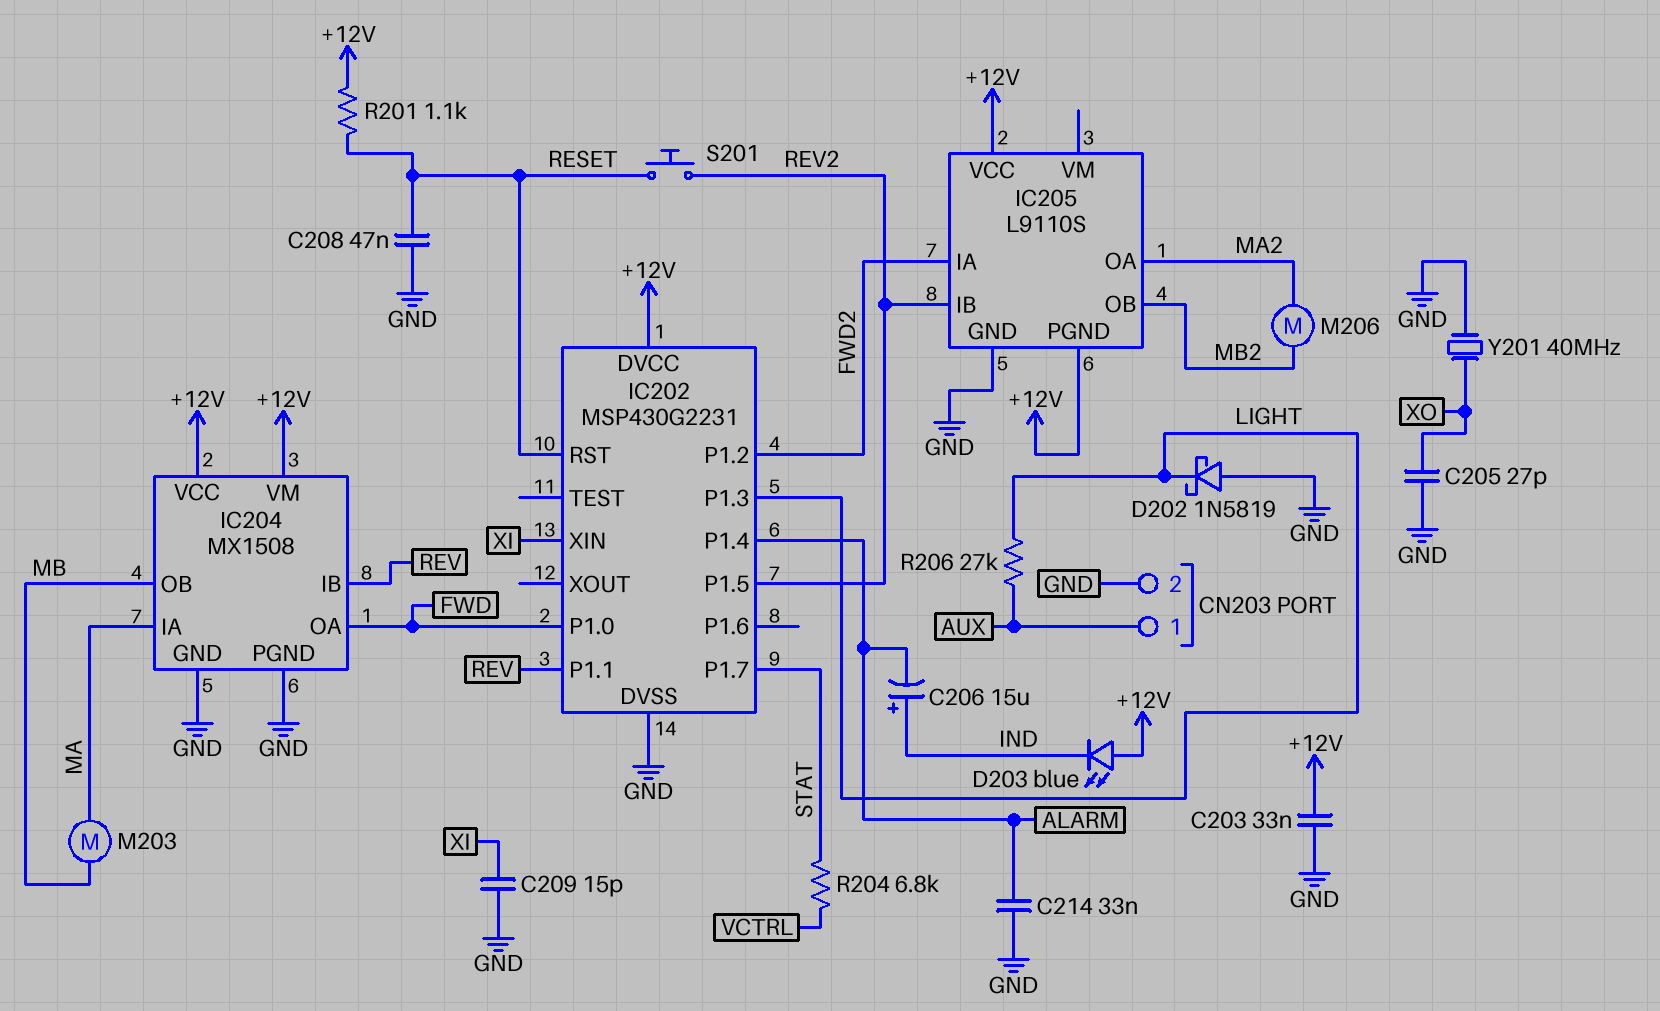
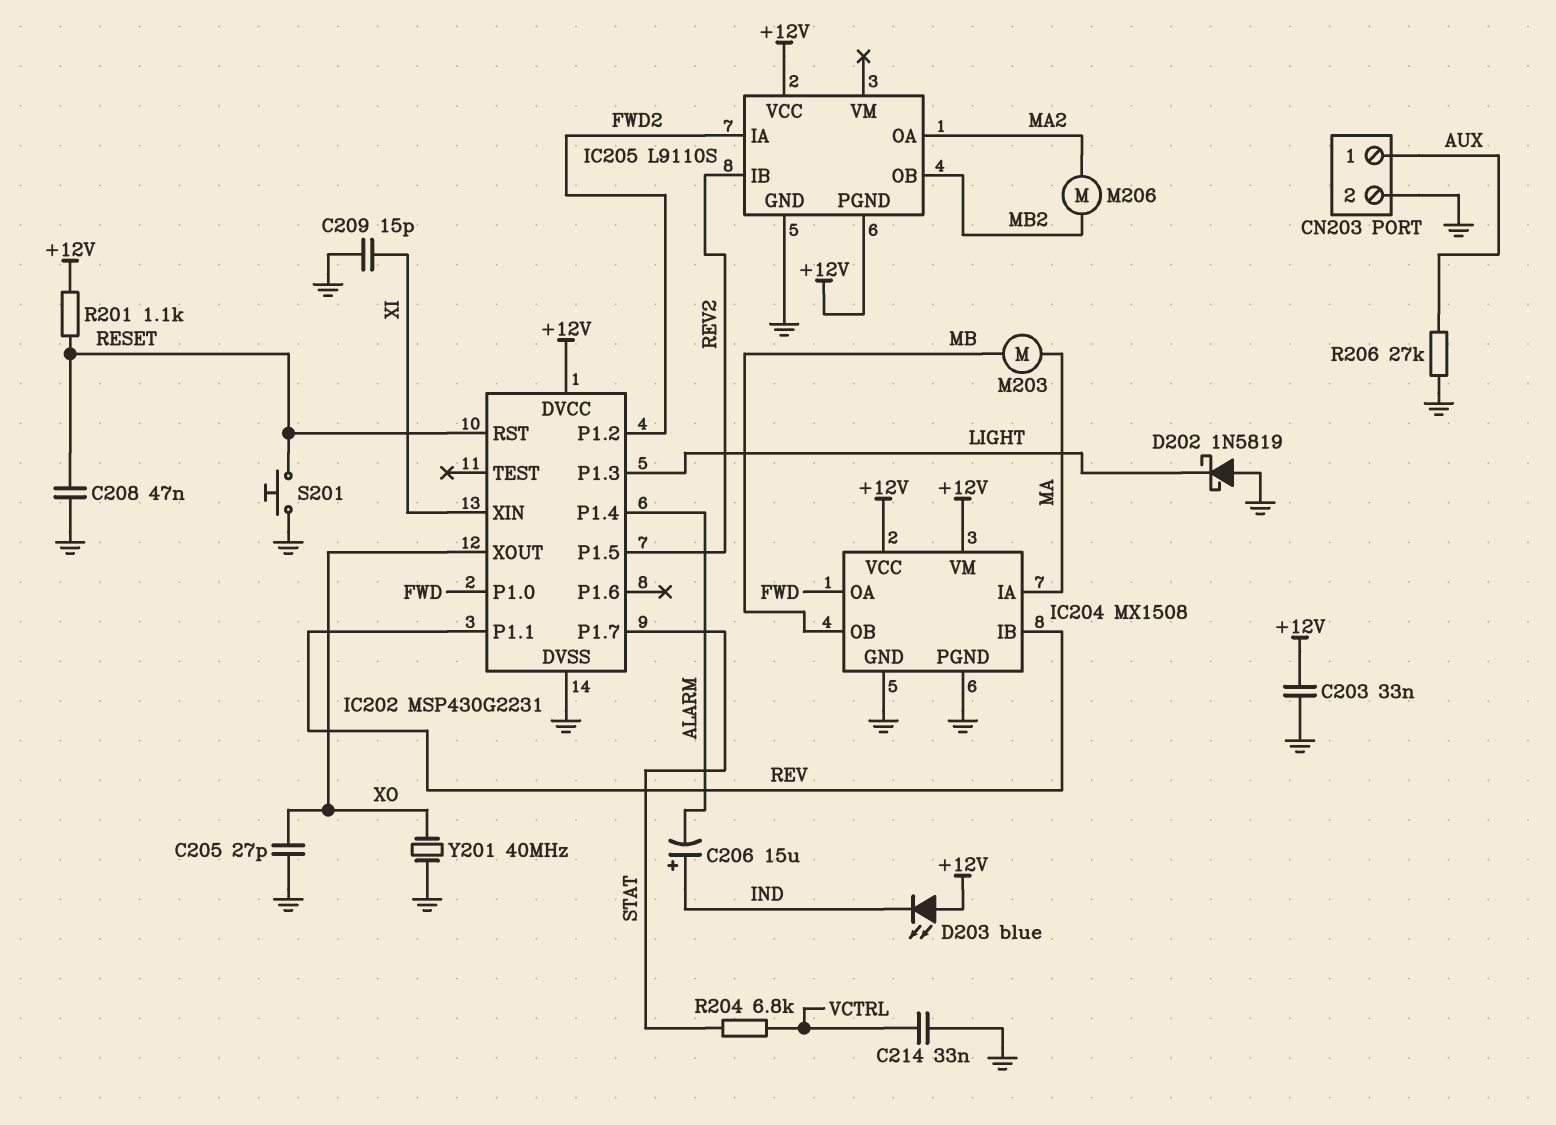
C214: 33nF (ALARM, GND) -> 33nF (GND, VCTRL)
IC202 pin XOUT: none -> XO
R206: 27k (AUX, LIGHT) -> 27k (AUX, GND)
S201: button (RESET, REV2) -> button (GND, RESET)

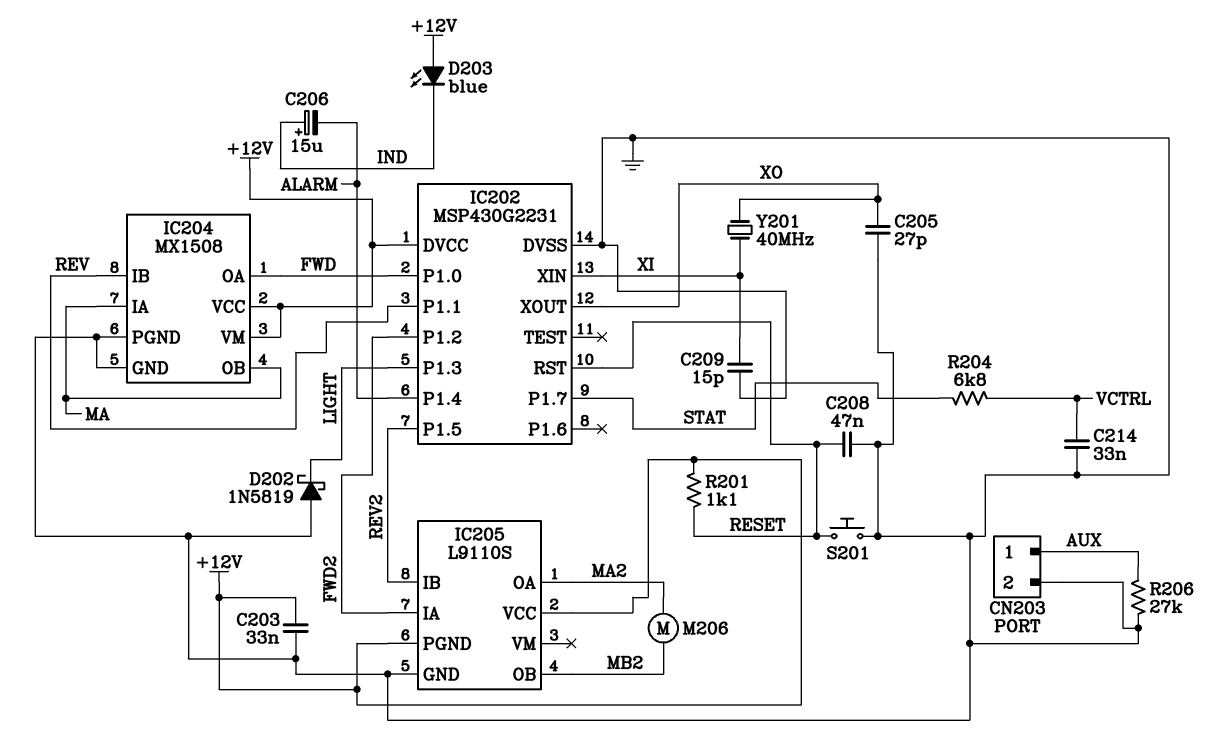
IC204 pin OB: MB -> MA
M203: motor (MA, MB) -> none
Y201: 40MHz (GND, XO) -> 40MHz (XI, XO)

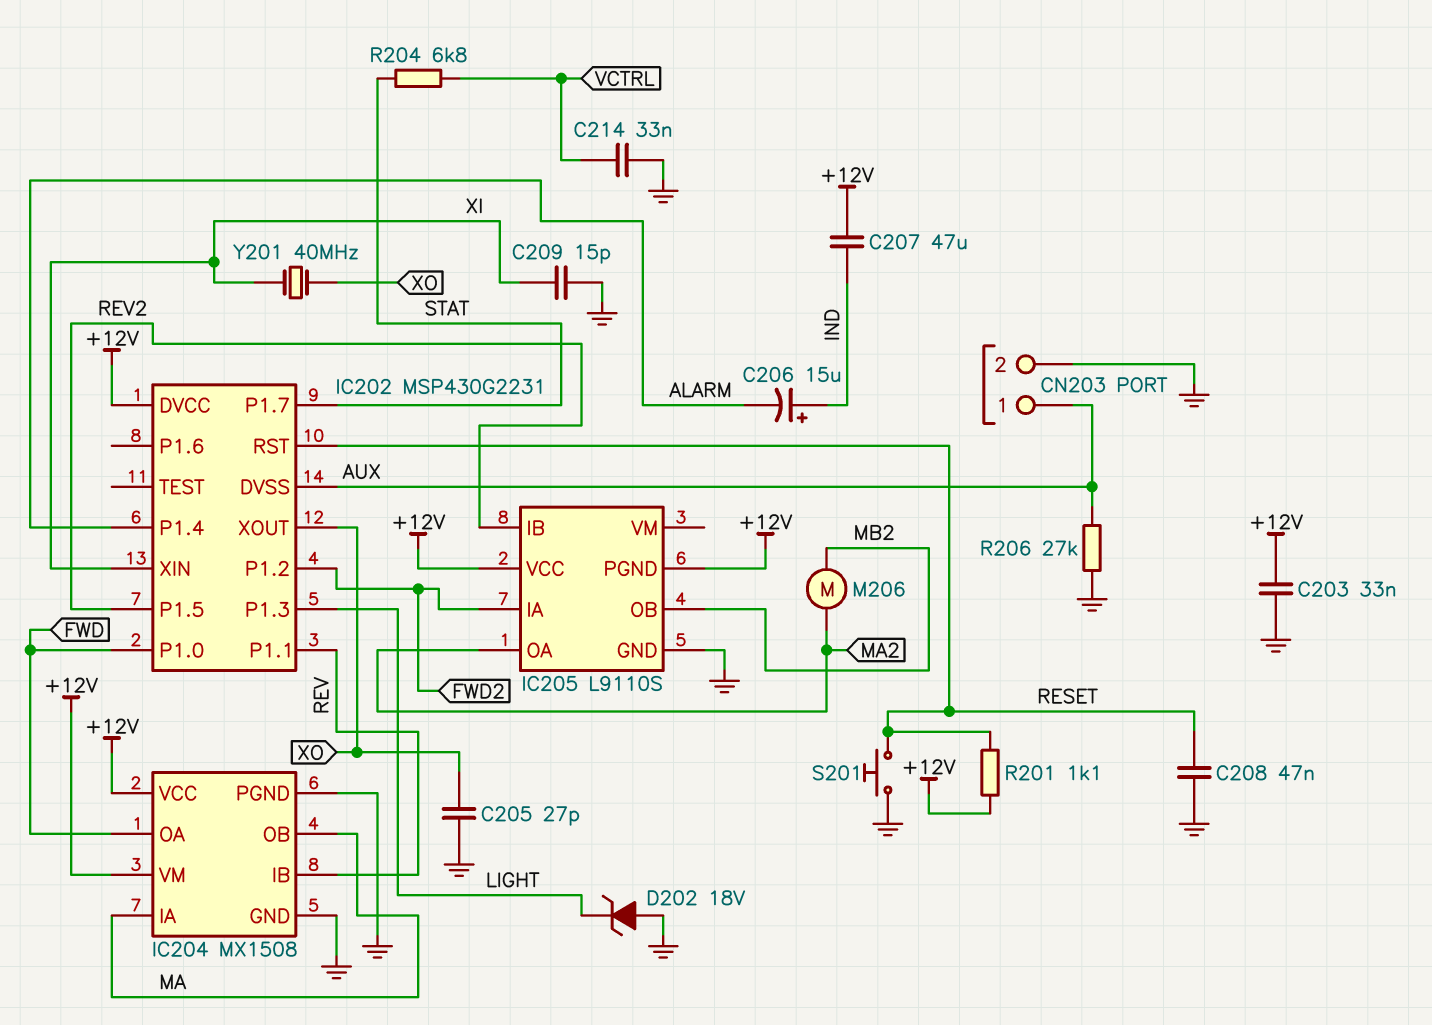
C207: none -> 47uF (+12V, IND)
D202: schottky 1N5819 (A GND, K LIGHT) -> zener 18V (A GND, K LIGHT)
D203: LED blue (A +12V, K IND) -> none
IC202 pin DVSS: GND -> AUX

